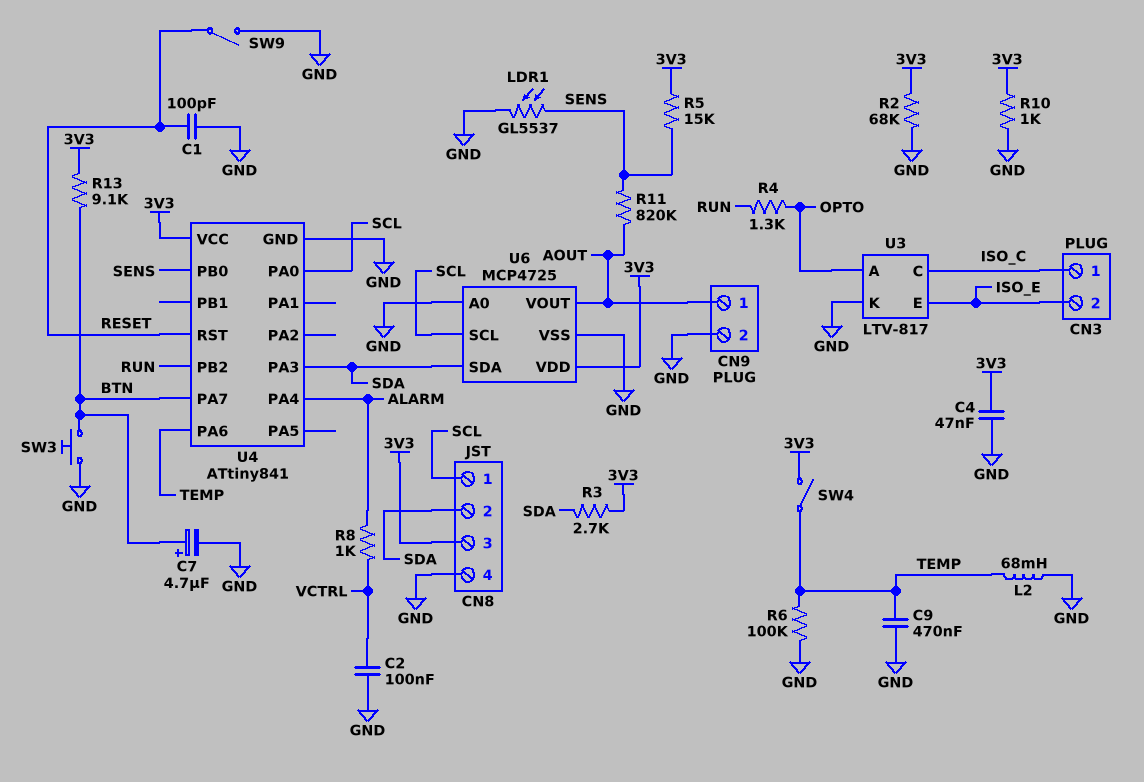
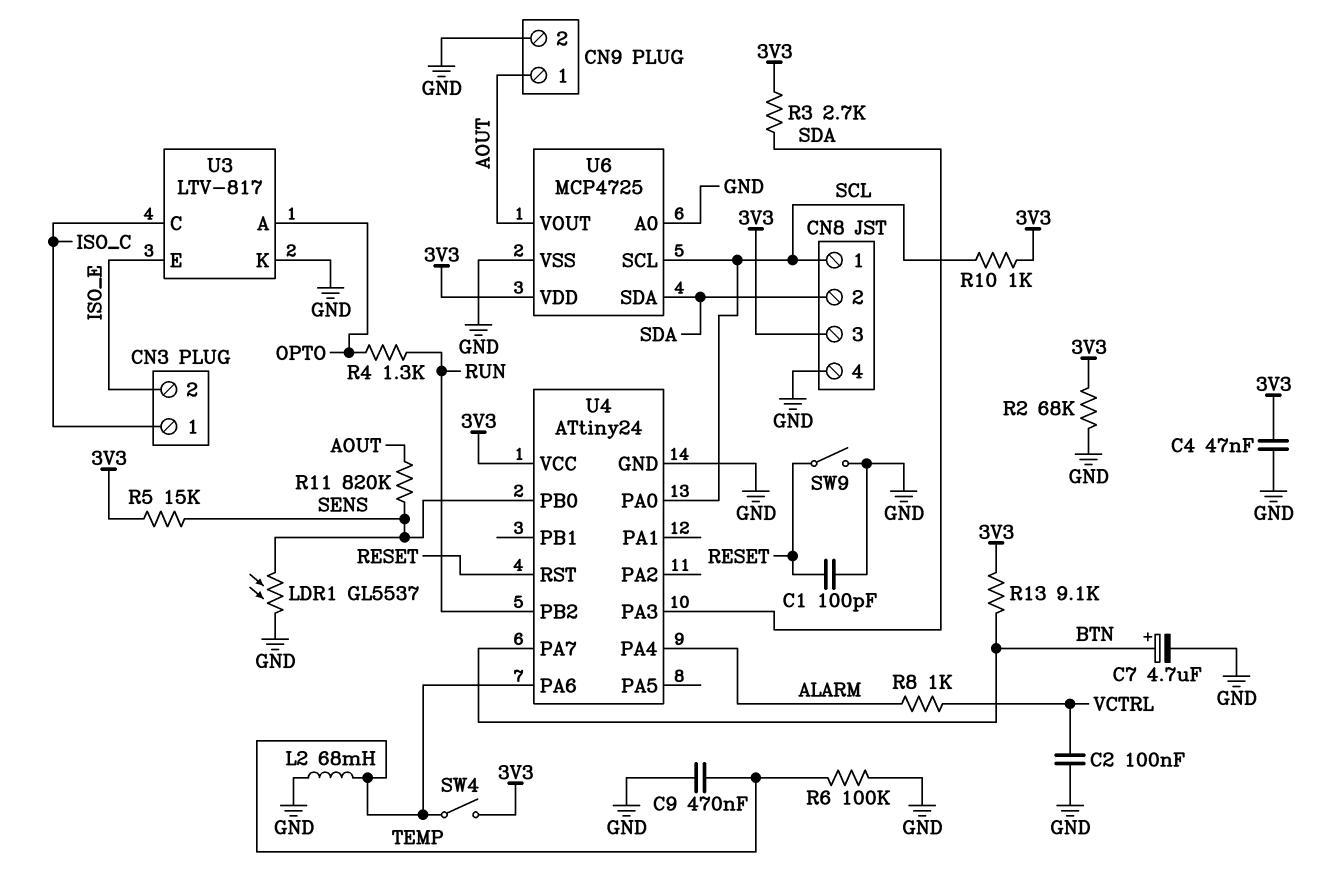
R10: 1k (3V3, GND) -> 1k (3V3, SCL)
SW3: button (BTN, GND) -> none
U4: ATtiny841 -> ATtiny24

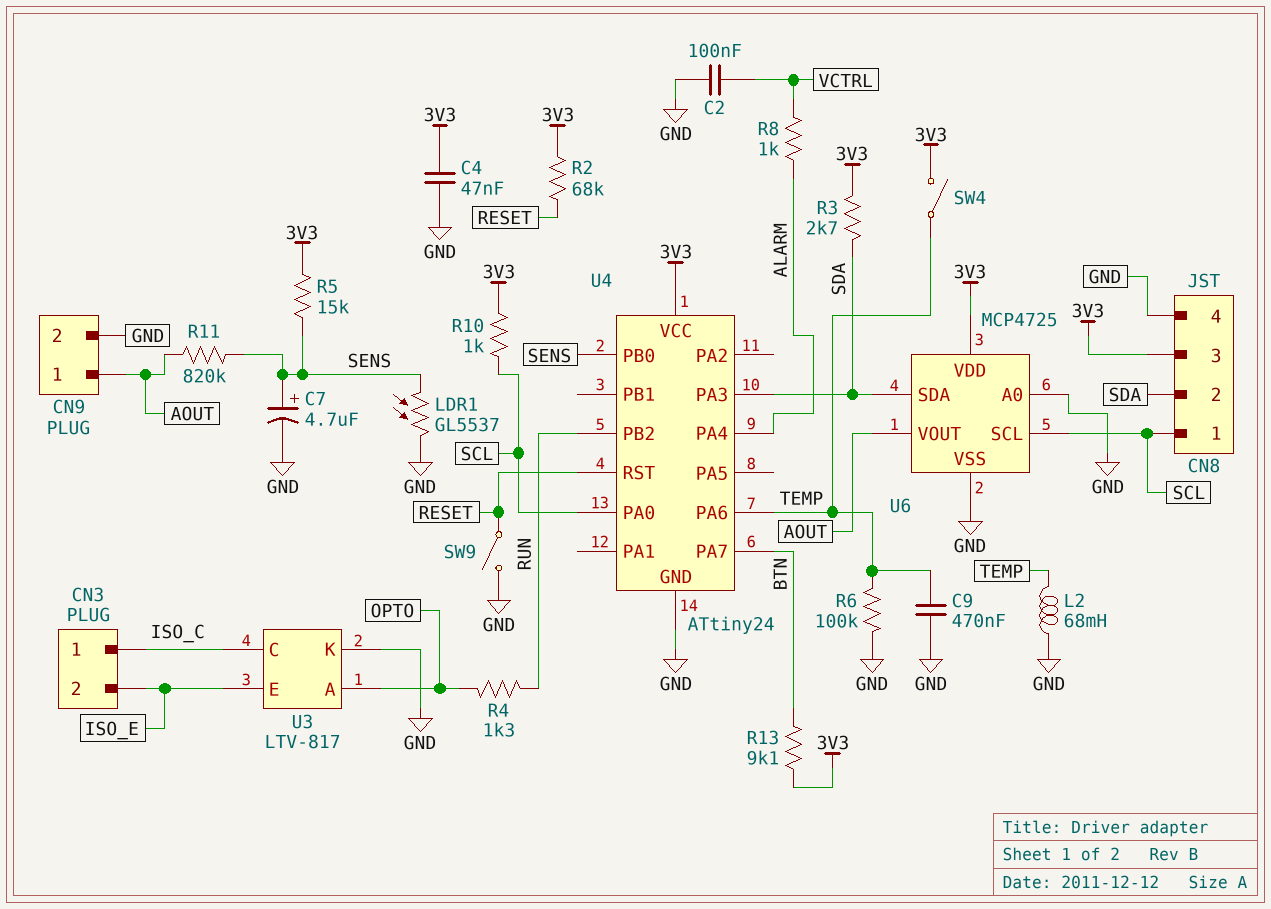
C1: 100pF (GND, RESET) -> none
C7: 4.7uF (plus BTN, minus GND) -> 4.7uF (plus SENS, minus GND)
R2: 68k (3V3, GND) -> 68k (3V3, RESET)

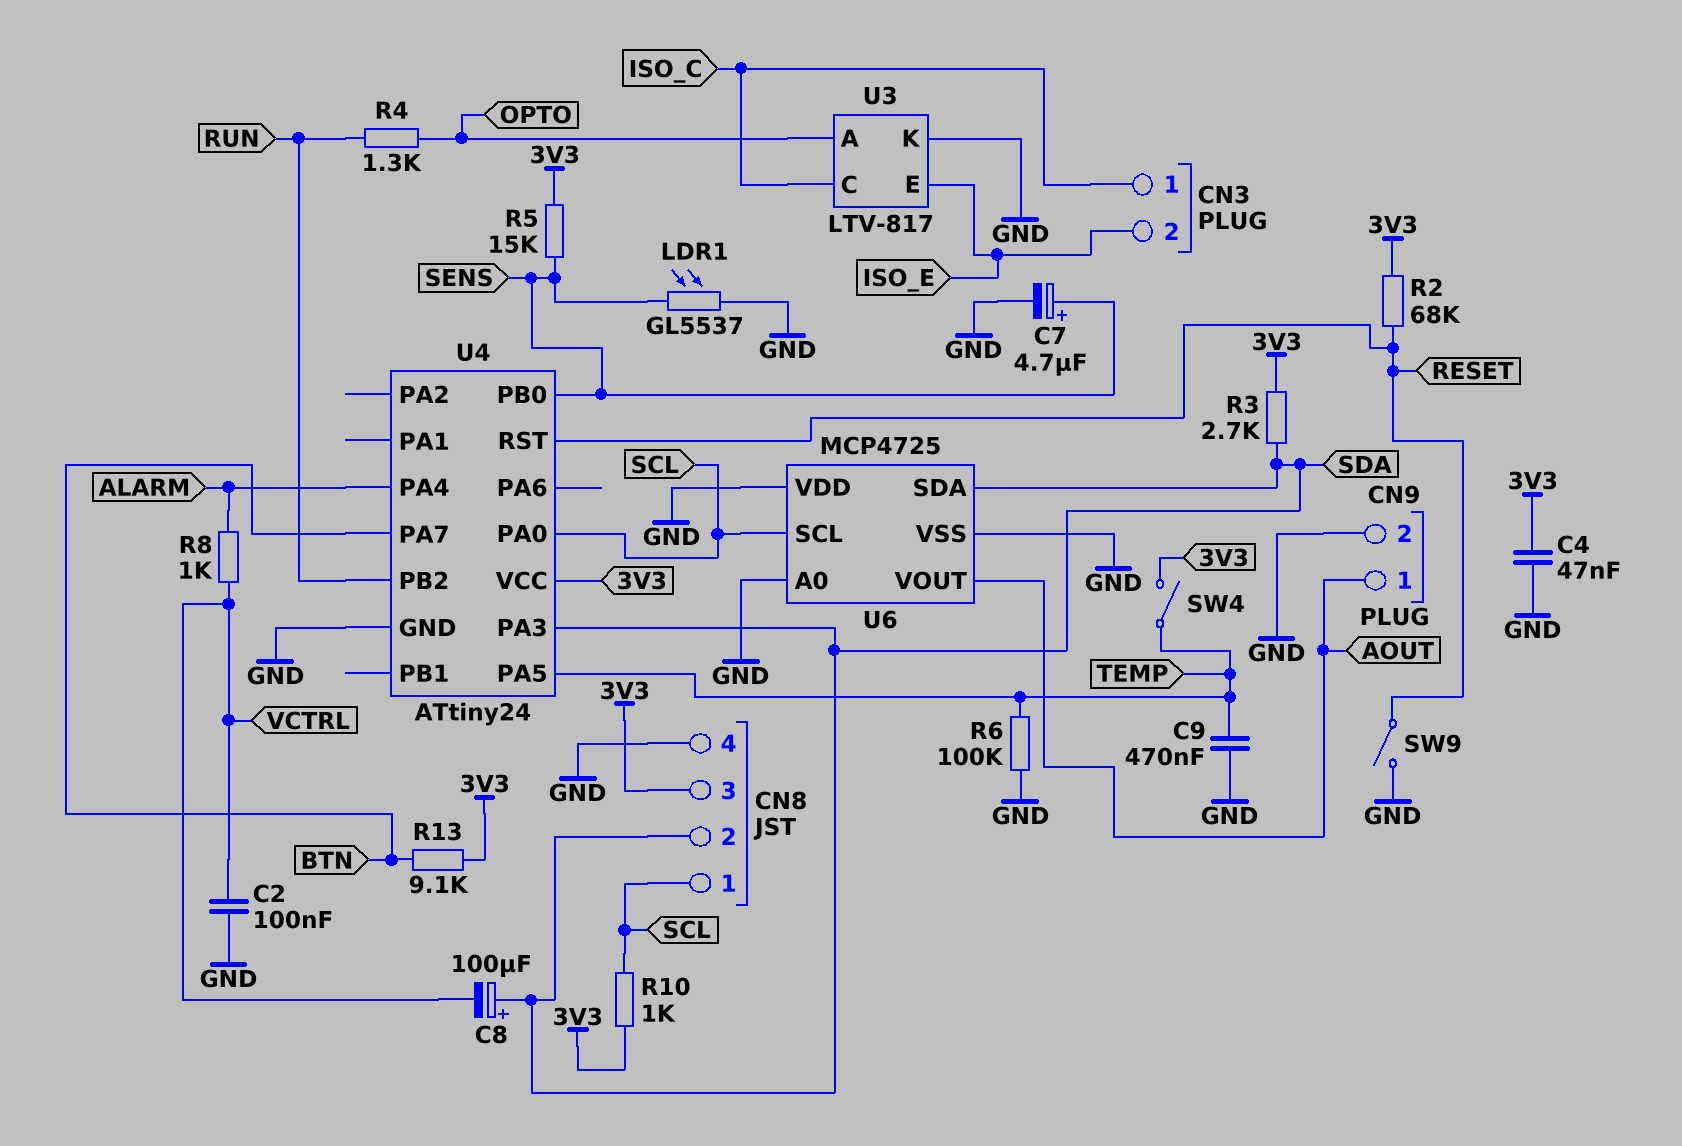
C8: none -> 100uF (plus SDA, minus VCTRL)
L2: 68mH (GND, TEMP) -> none
R11: 820k (AOUT, SENS) -> none
U4 pin PA5: none -> TEMP
U4 pin PA6: TEMP -> none
U6 pin VDD: 3V3 -> GND

